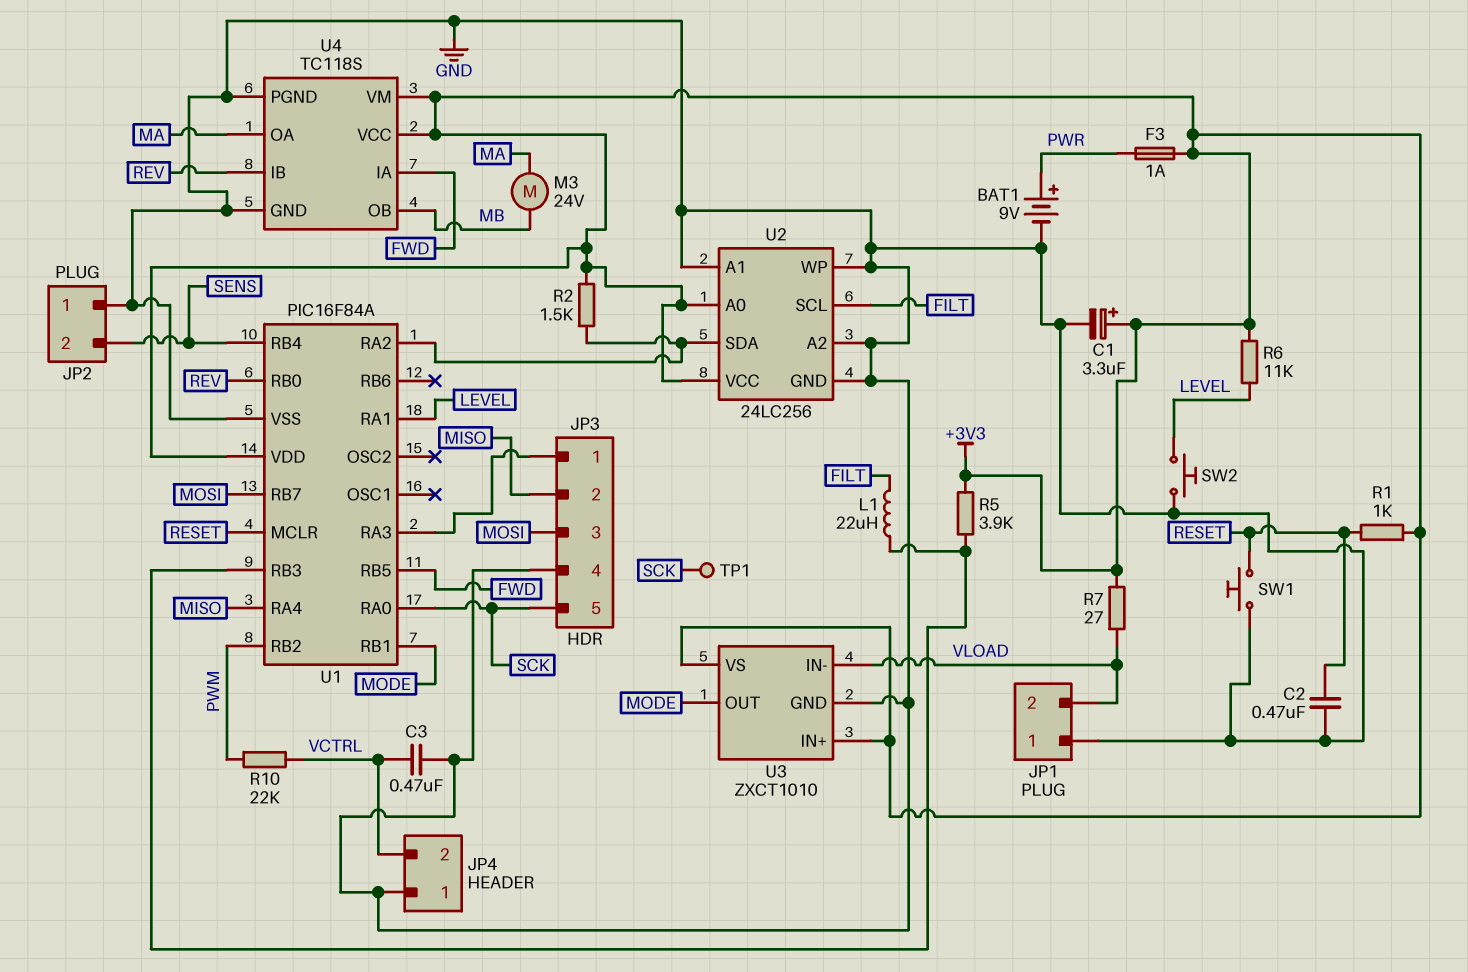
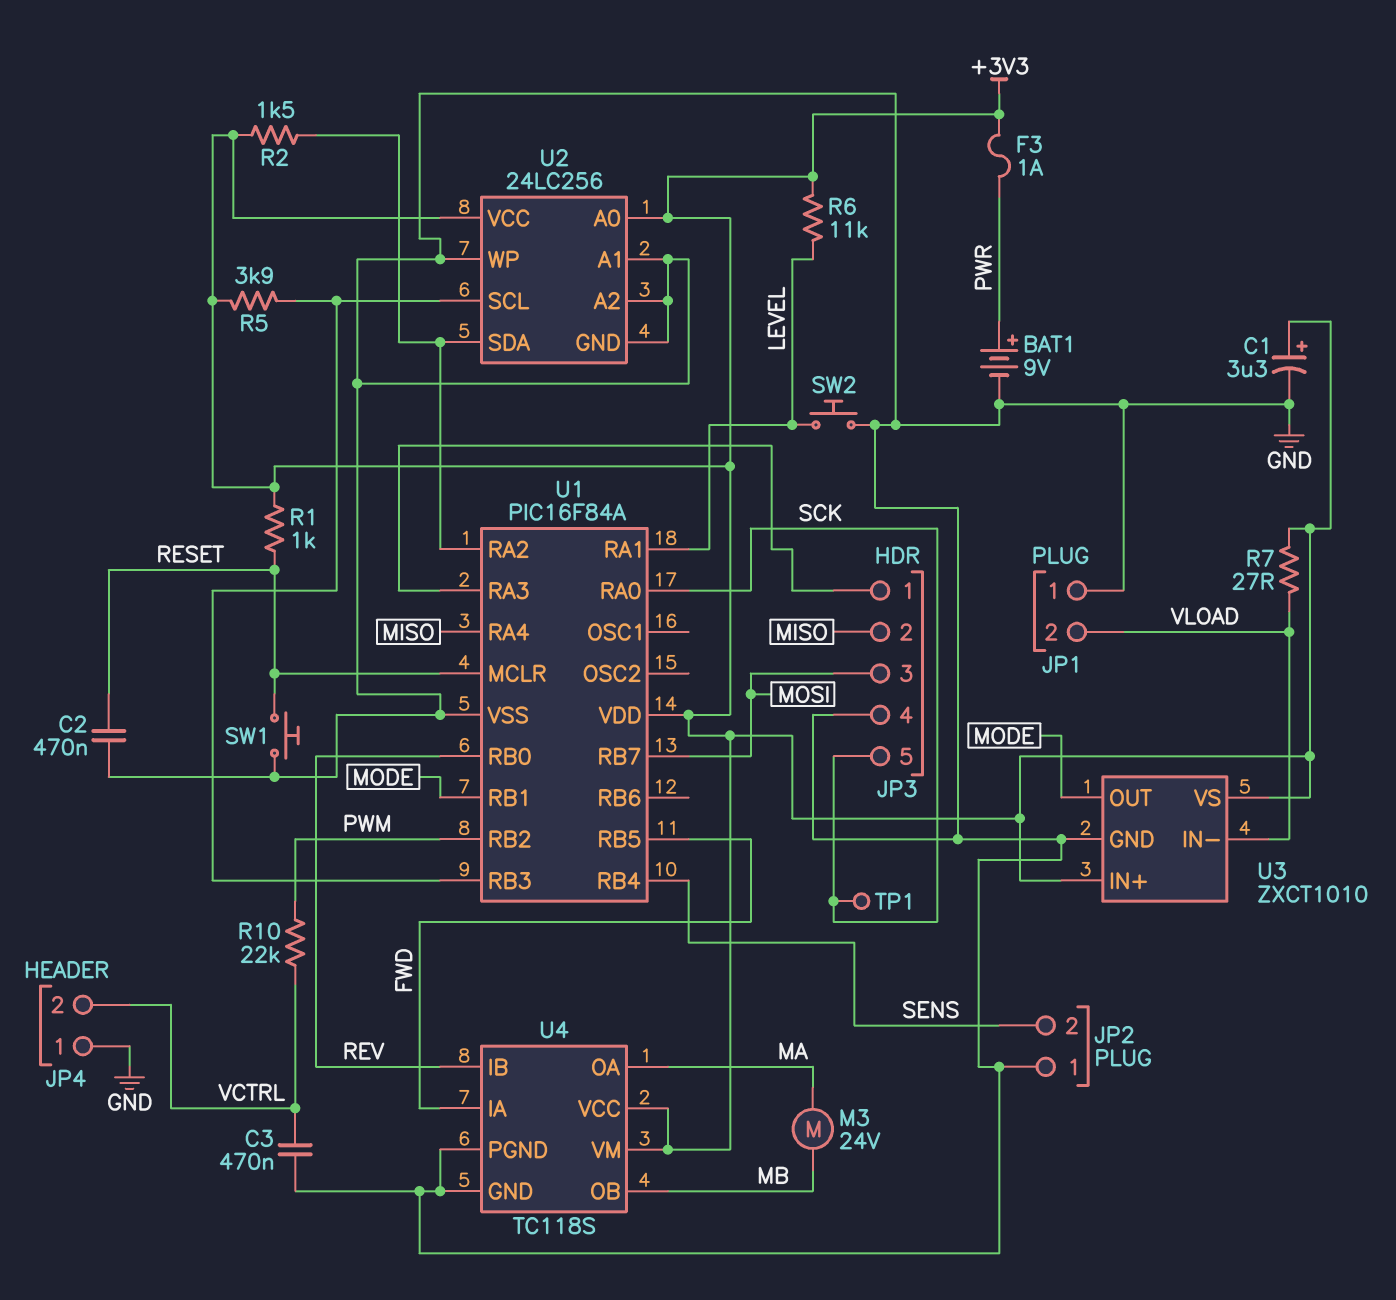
L1: 22uH (FILT, U1/RB3) -> none
U2 pin SCL: FILT -> U1/RB3

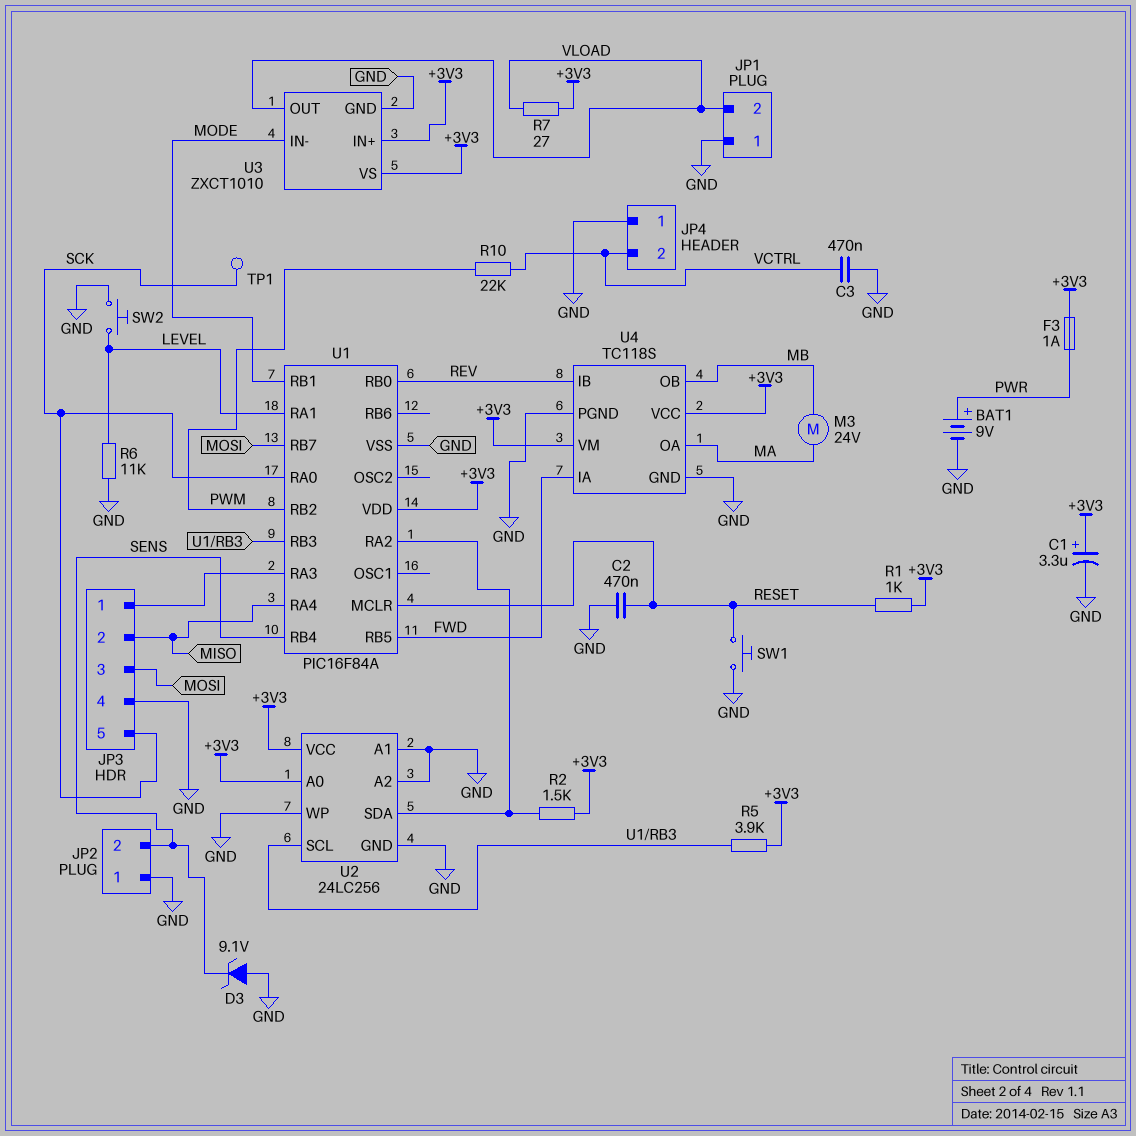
D3: none -> zener 9.1V (A GND, K SENS)
R6: 11k (+3V3, LEVEL) -> 11k (GND, LEVEL)
U3 pin IN-: VLOAD -> MODE
U3 pin OUT: MODE -> VLOAD

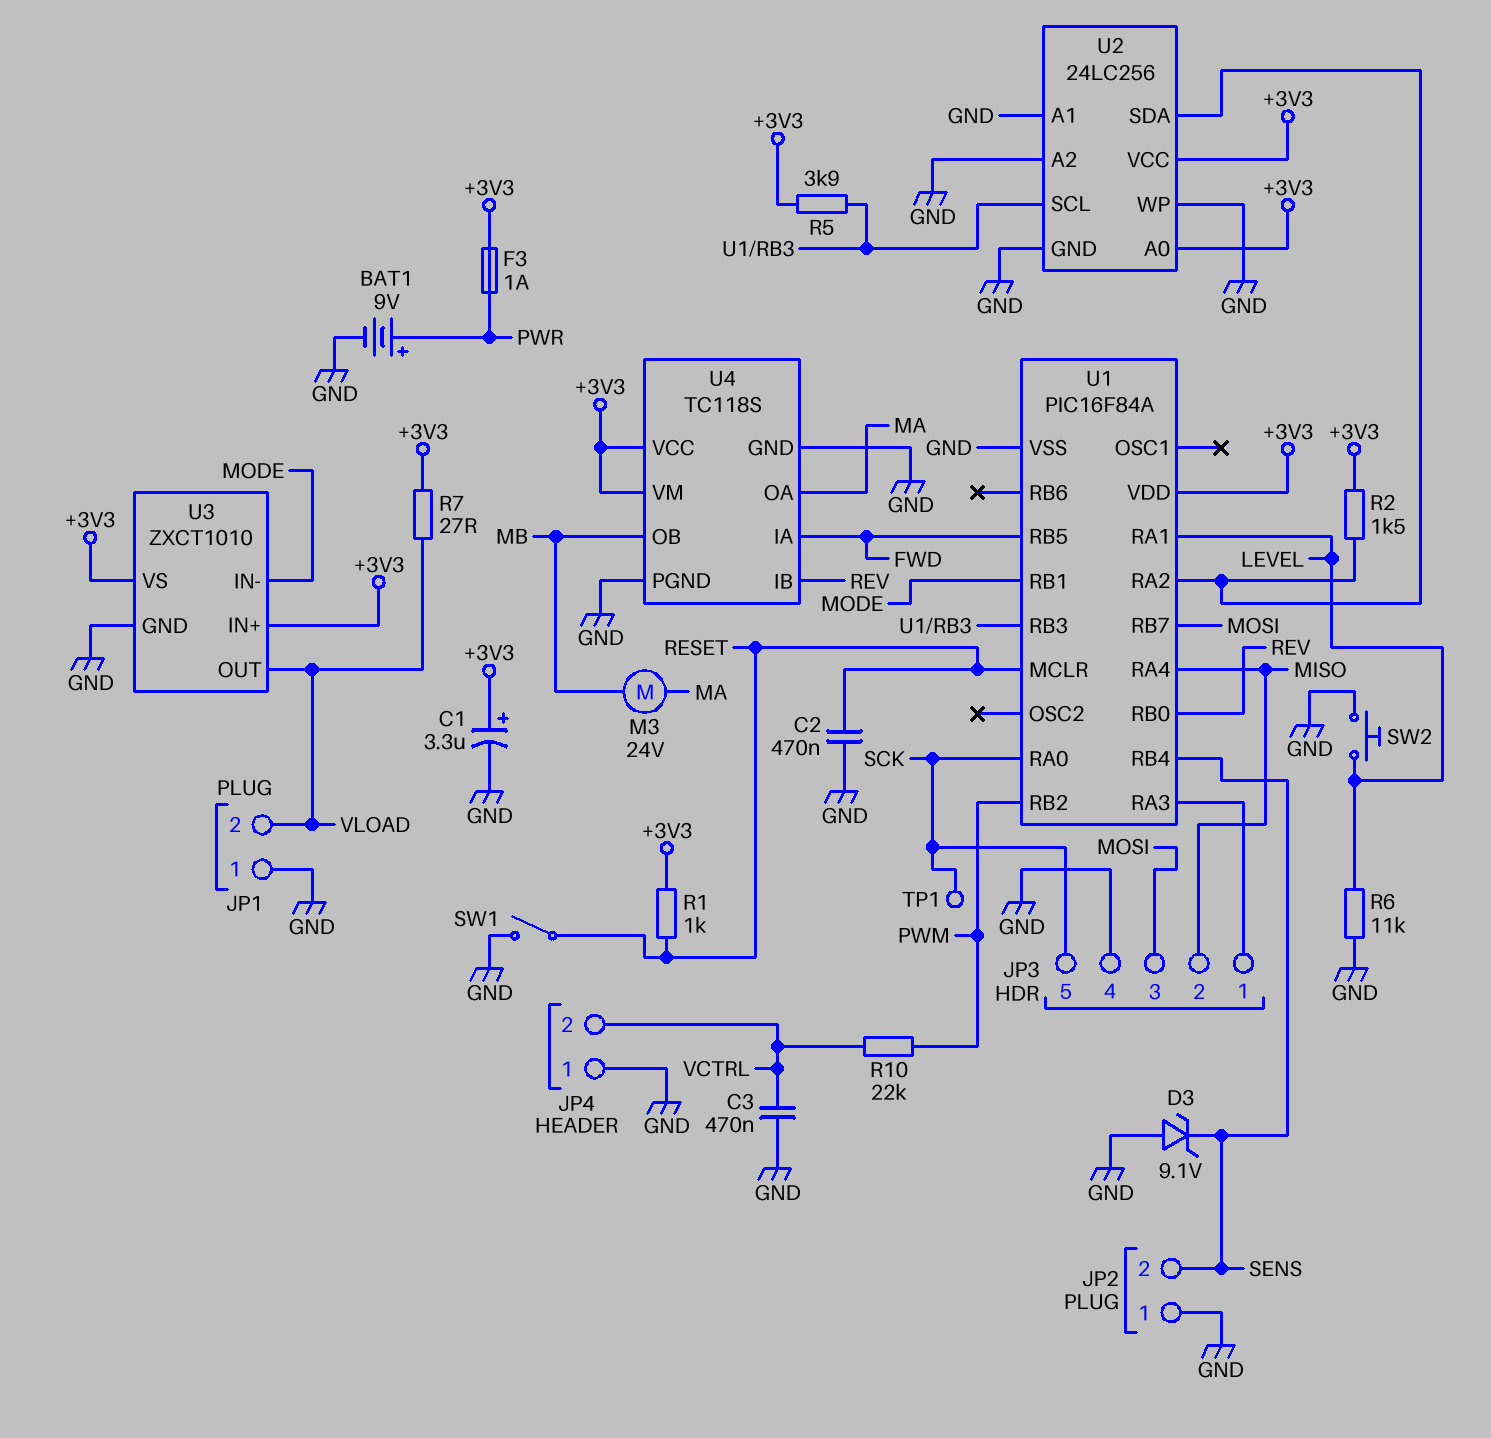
SW1: button (GND, RESET) -> switch (GND, RESET)

